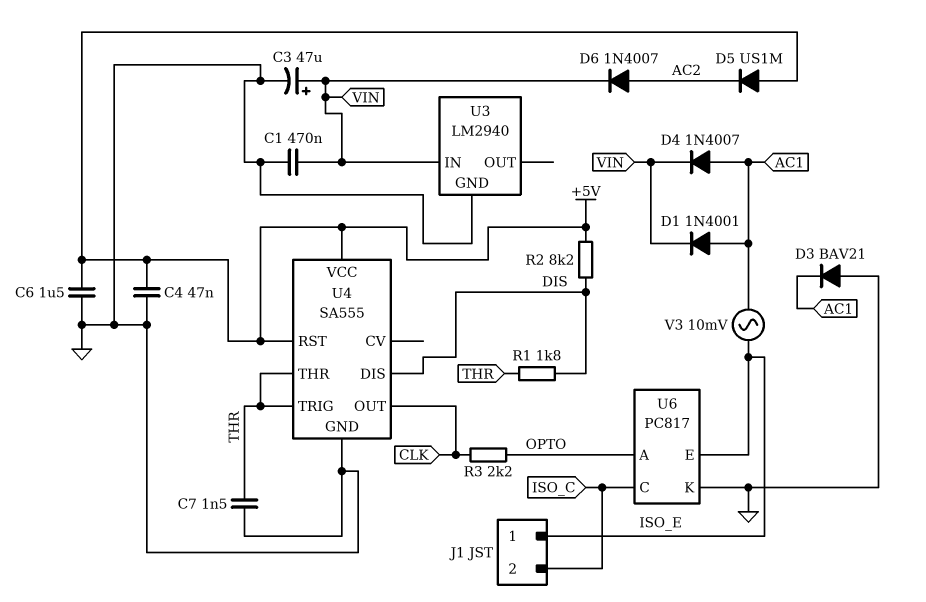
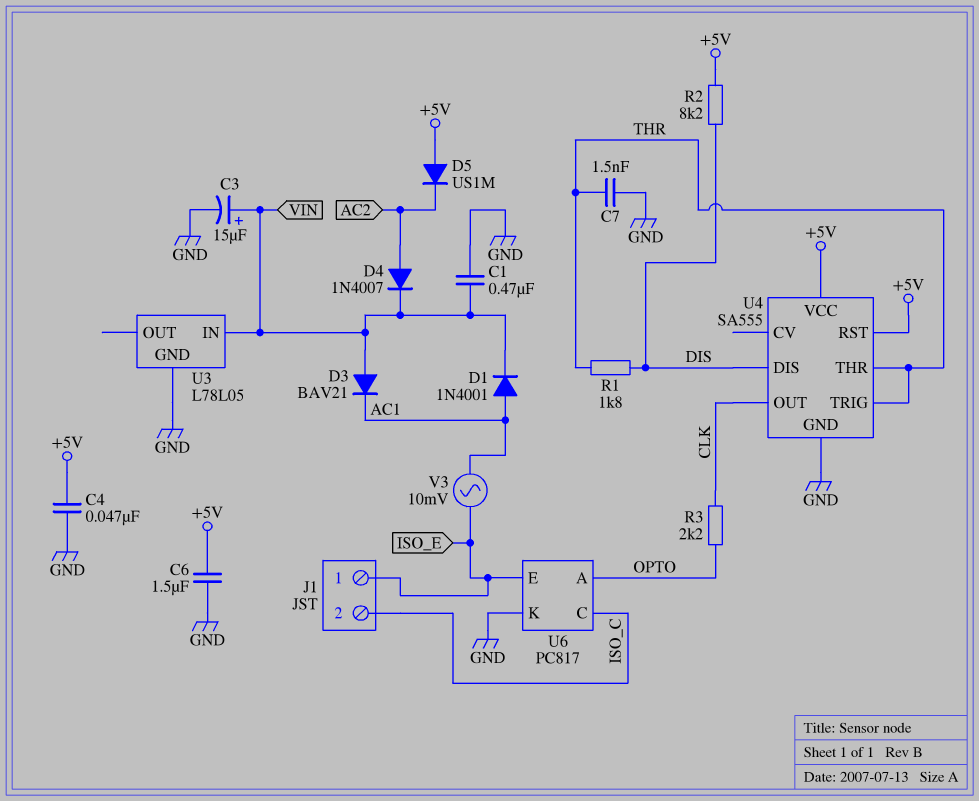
C3: 47uF (plus VIN, minus GND) -> 15uF (plus VIN, minus GND)
D3: diode BAV21 (A GND, K AC1) -> diode BAV21 (A VIN, K AC1)
D4: diode 1N4007 (A AC1, K VIN) -> diode 1N4007 (A AC2, K VIN)
D6: diode 1N4007 (A AC2, K VIN) -> none
U3: LM2940 -> L78L05

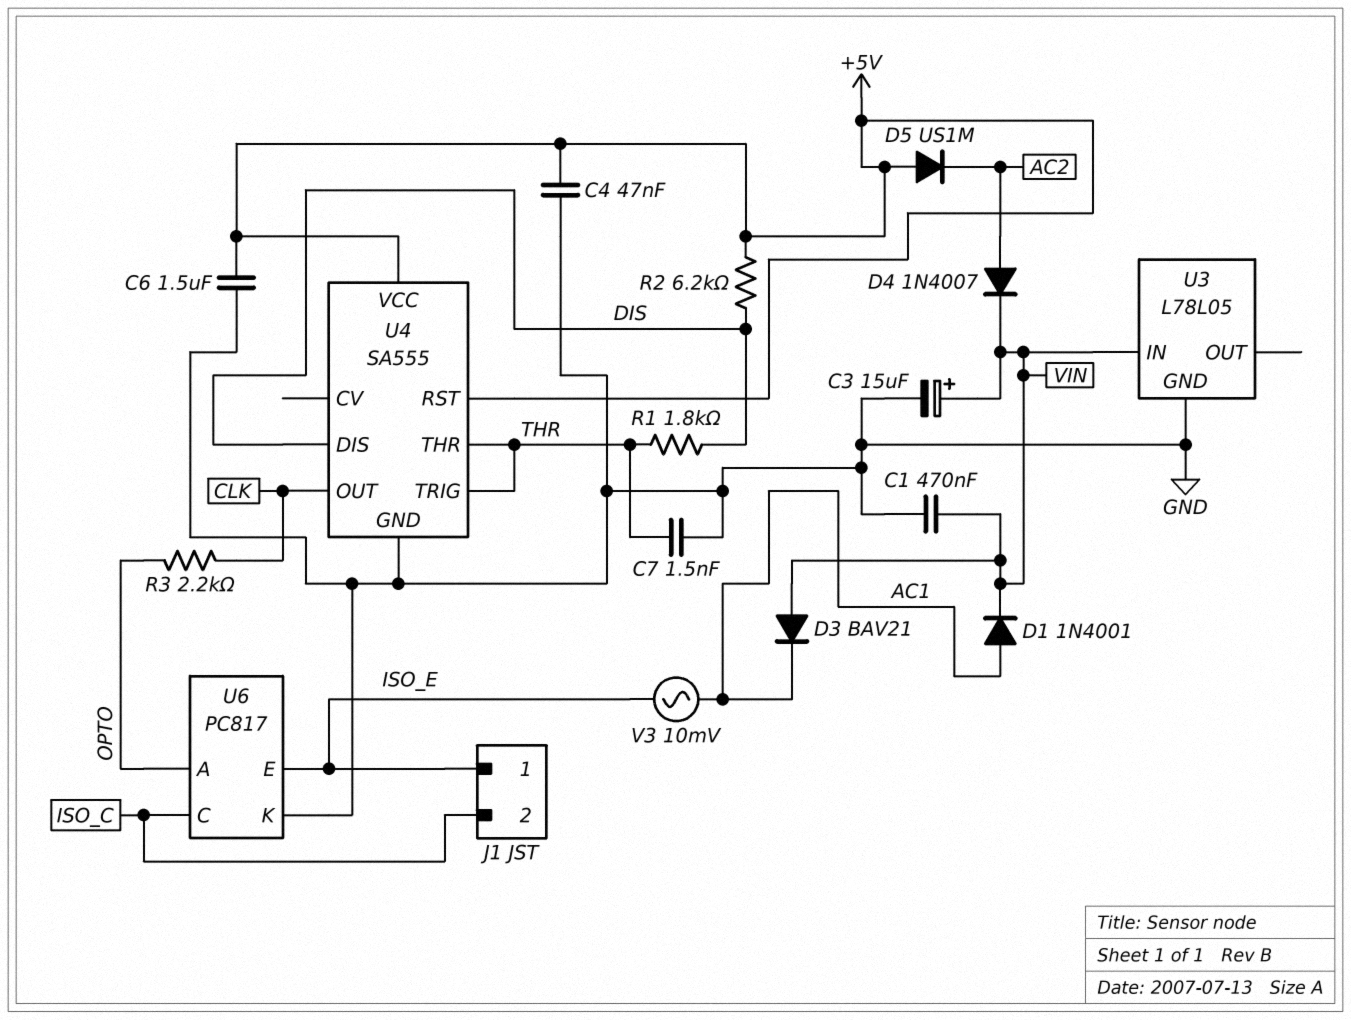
R2: 8.2k (+5V, DIS) -> 6.2k (+5V, DIS)

